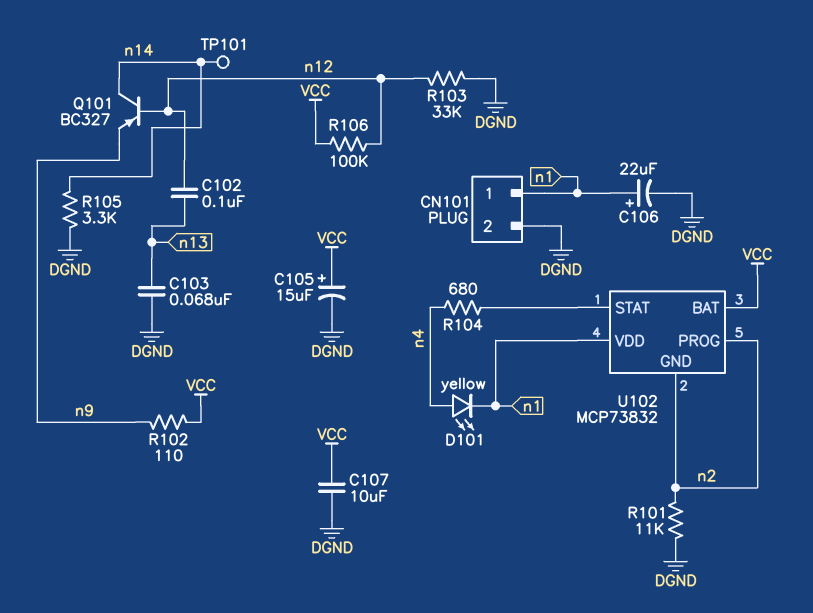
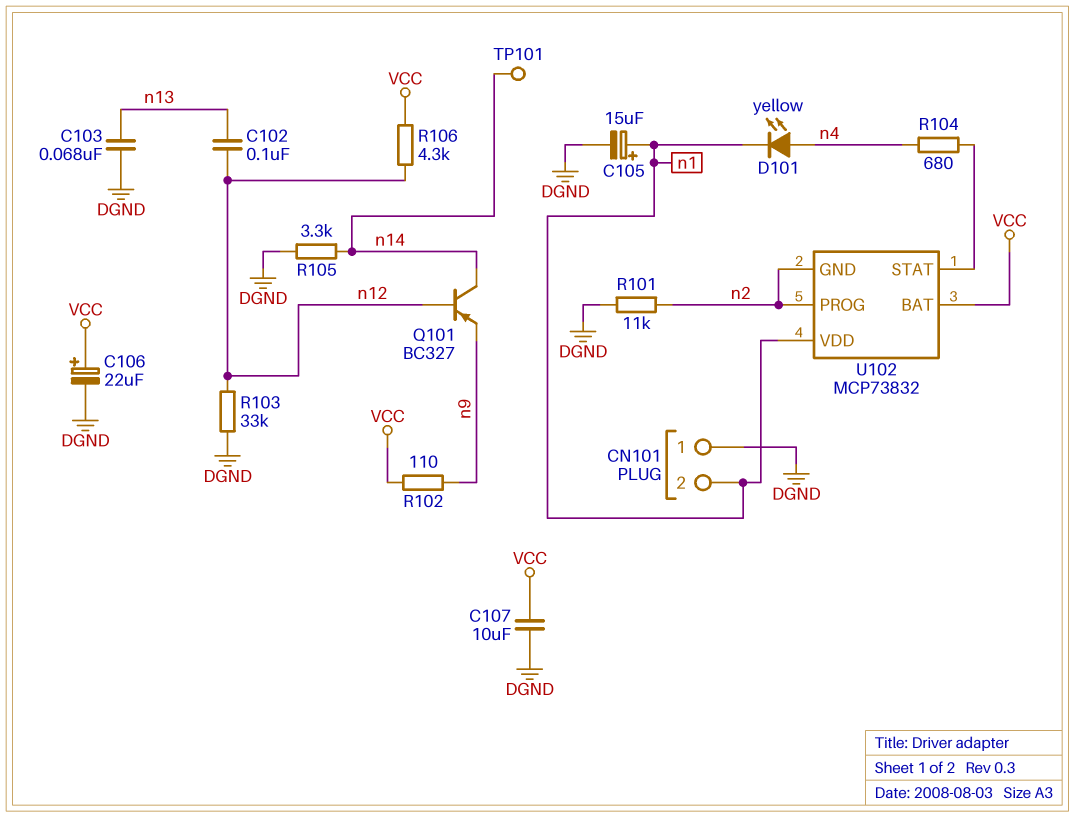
C105: 15uF (plus VCC, minus DGND) -> 15uF (plus n1, minus DGND)
C106: 22uF (plus n1, minus DGND) -> 22uF (plus VCC, minus DGND)
CN101 pin 1: n1 -> DGND
CN101 pin 2: DGND -> n1
R106: 100k (VCC, n12) -> 4.3k (VCC, n12)

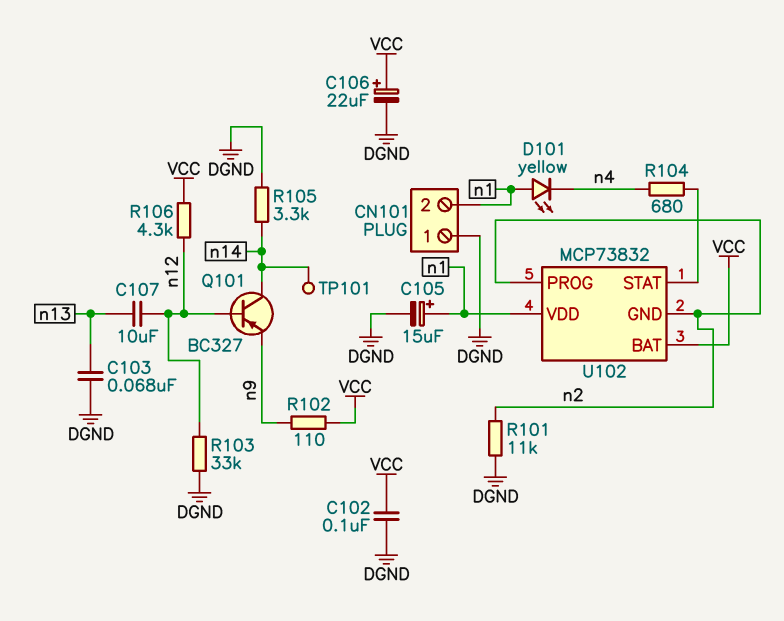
C102: 100nF (n12, n13) -> 100nF (DGND, VCC)
C107: 10uF (DGND, VCC) -> 10uF (n12, n13)
D101: LED yellow (A n4, K n1) -> LED yellow (A n1, K n4)

